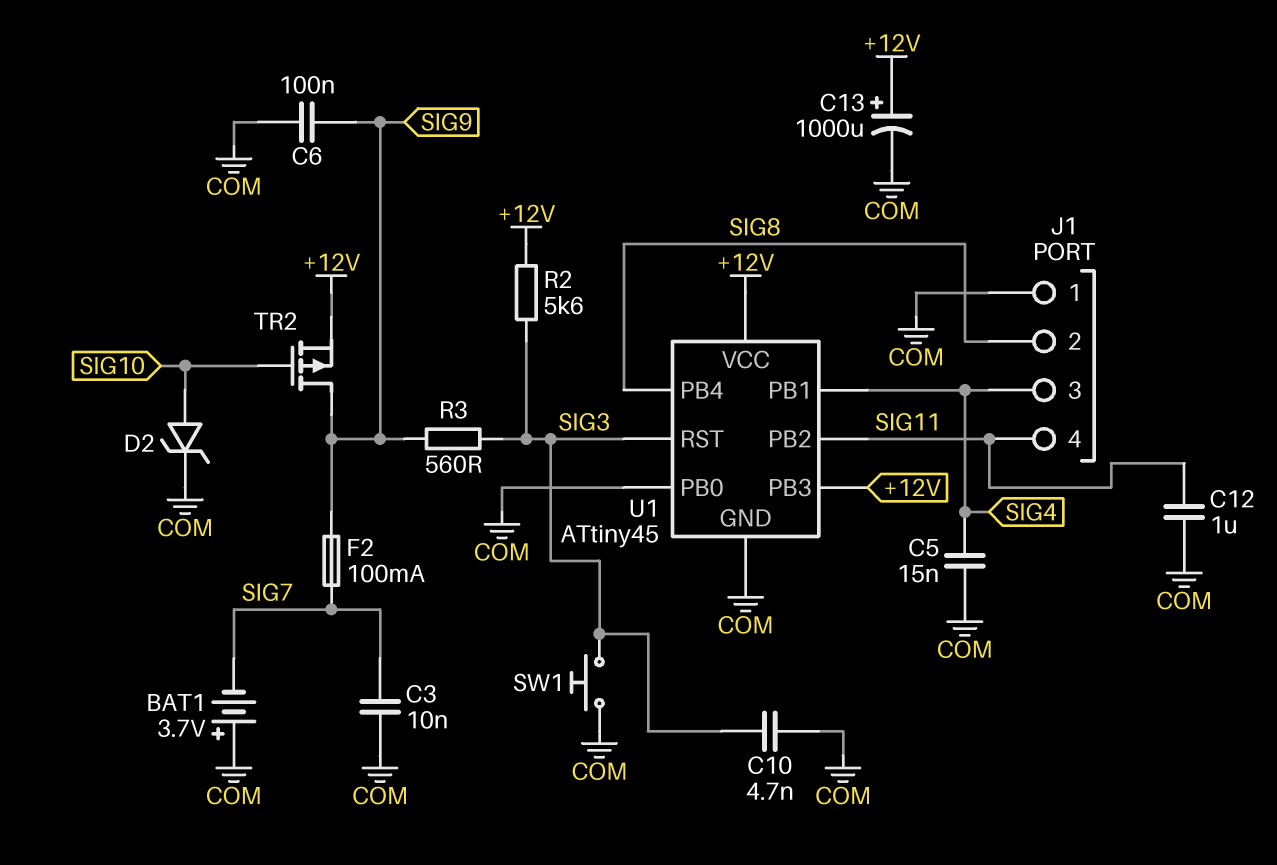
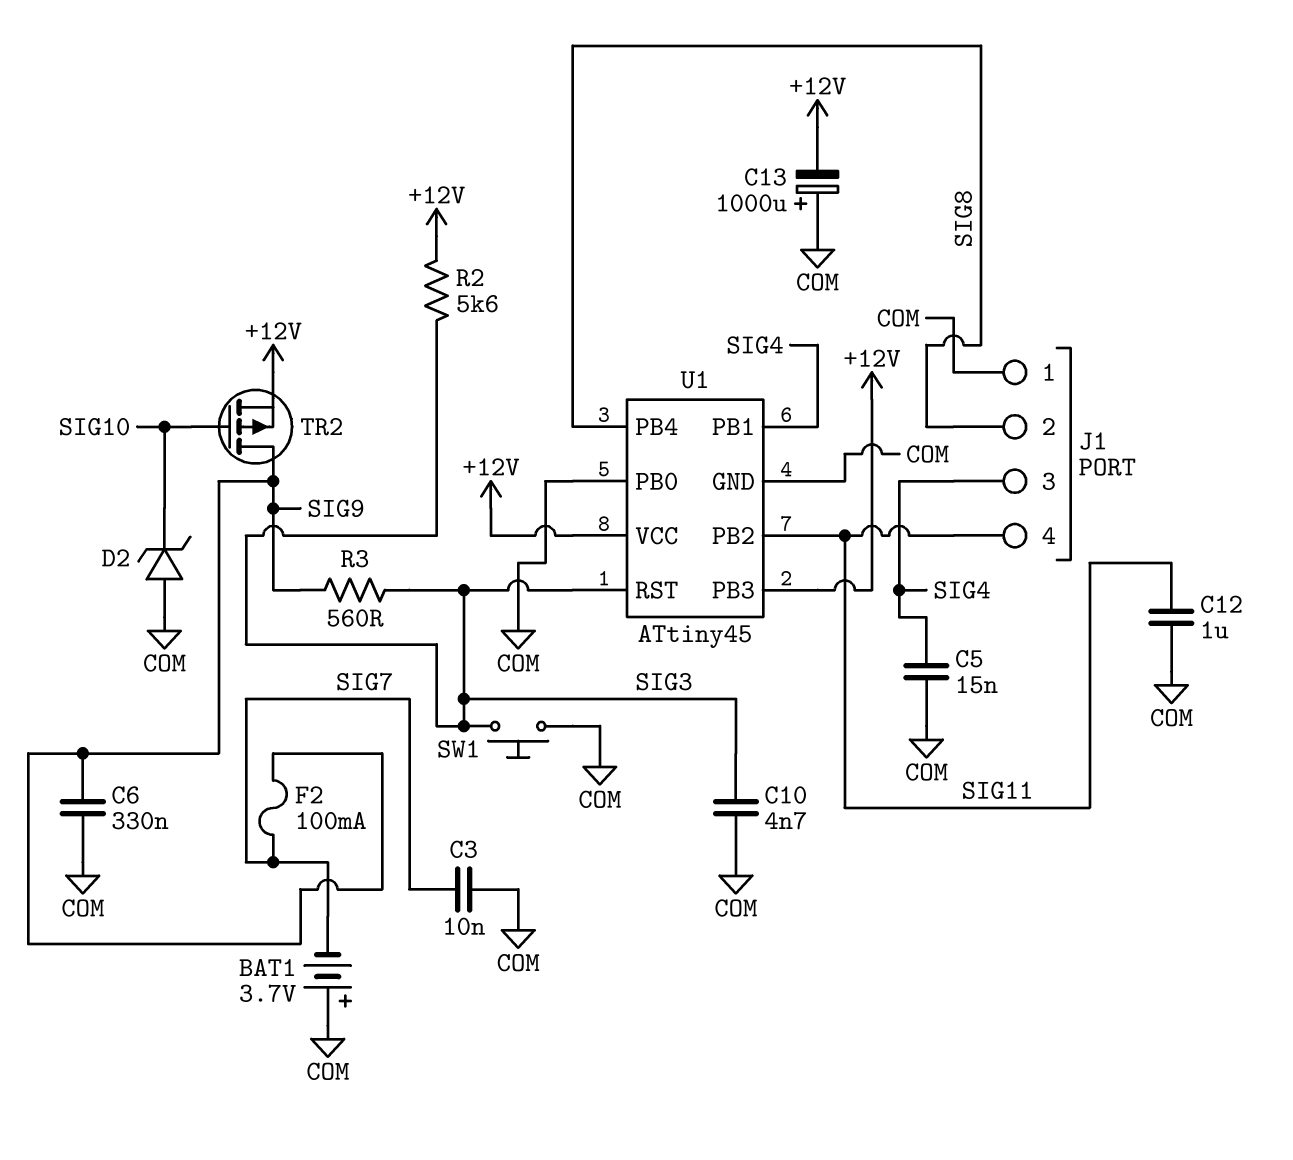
C6: 100nF (COM, SIG9) -> 330nF (COM, SIG9)
C13: 1000uF (plus +12V, minus COM) -> 1000uF (plus COM, minus +12V)
D2: zener (A SIG10, K COM) -> zener (A COM, K SIG10)

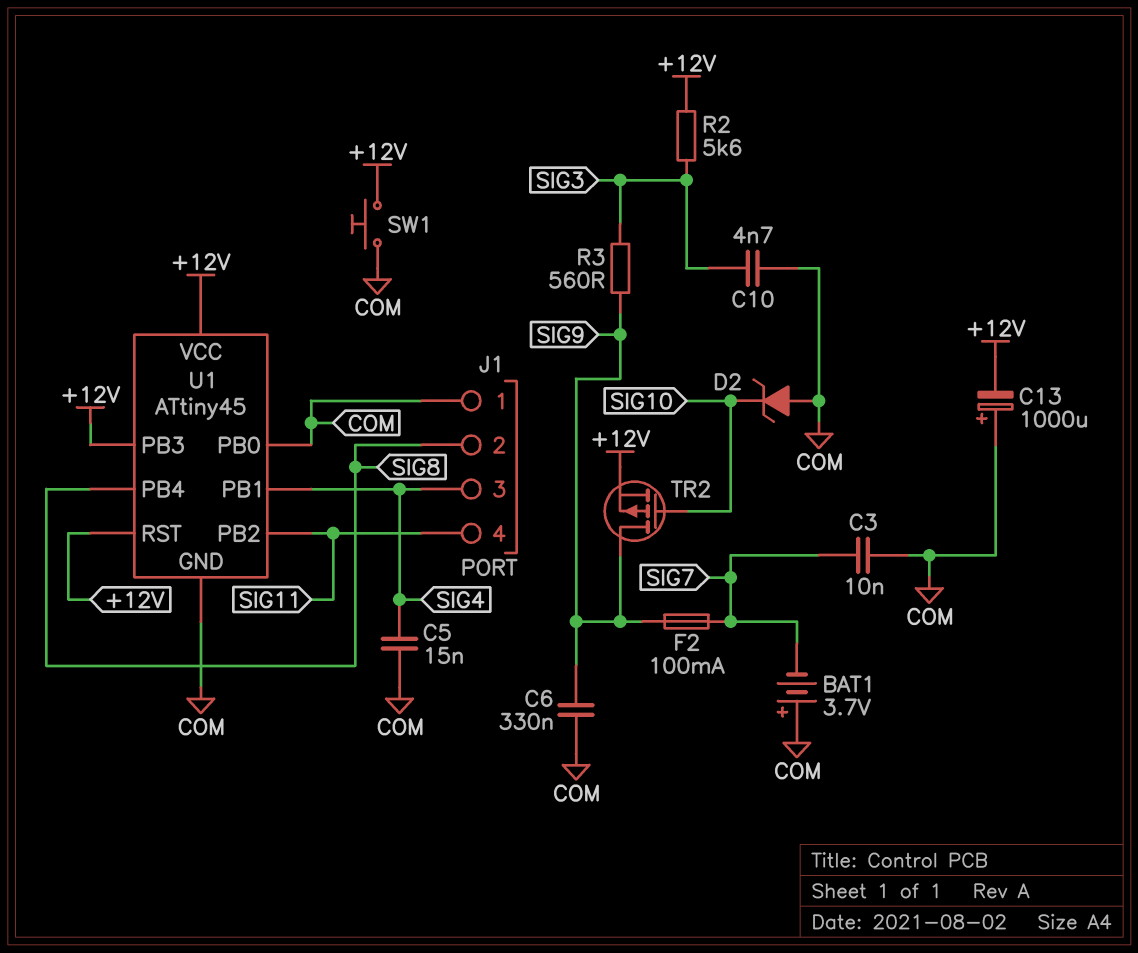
C12: 1uF (COM, SIG11) -> none
SW1: button (COM, SIG3) -> button (+12V, COM)
U1 pin RST: SIG3 -> +12V

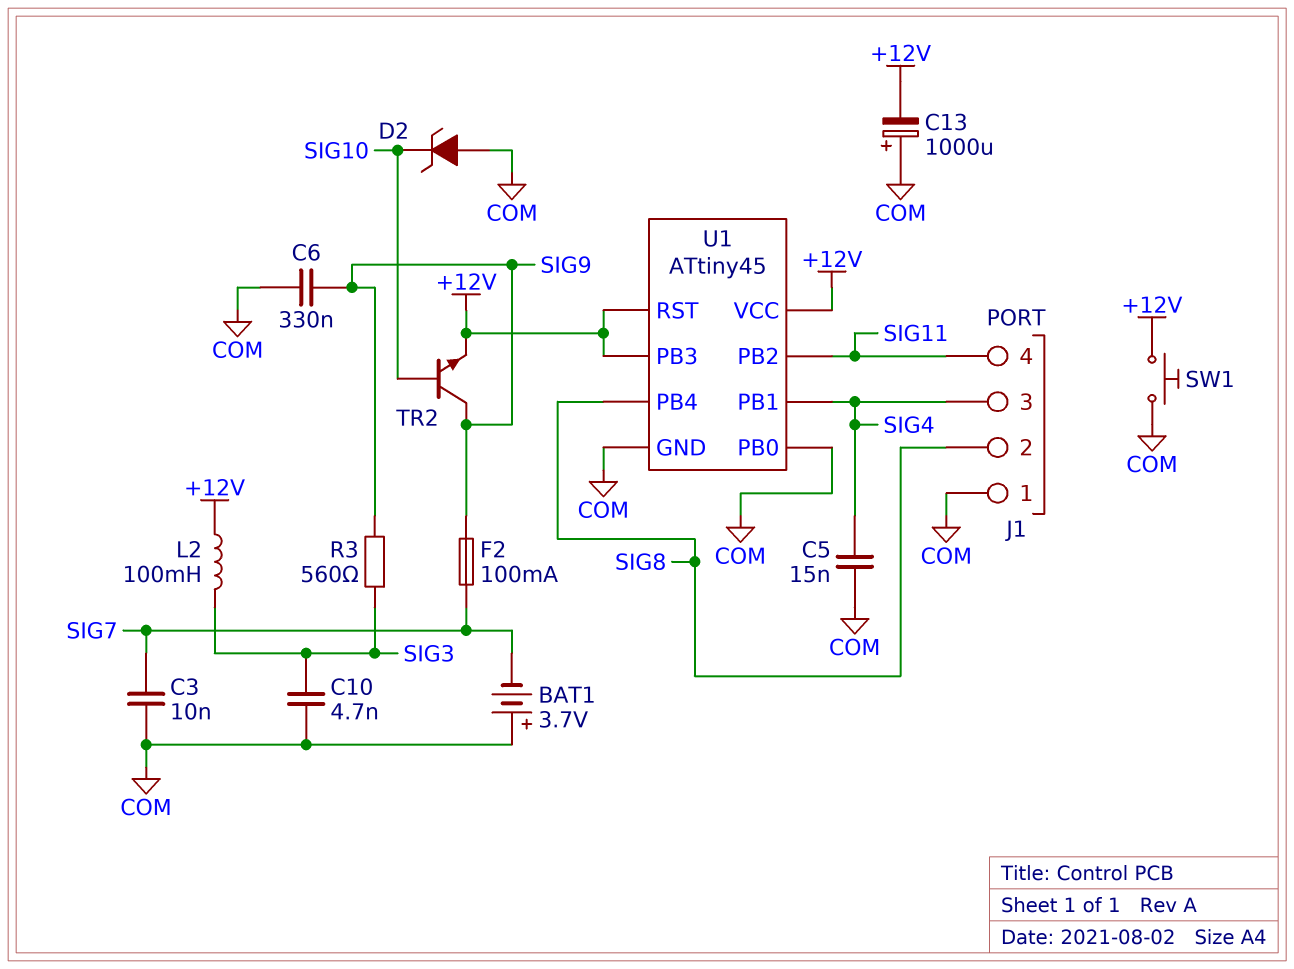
L2: none -> 100mH (+12V, SIG3)
R2: 5.6k (+12V, SIG3) -> none
TR2: PMOS (G SIG10, D SIG9, S +12V) -> NPN (B SIG10, C SIG9, E +12V)

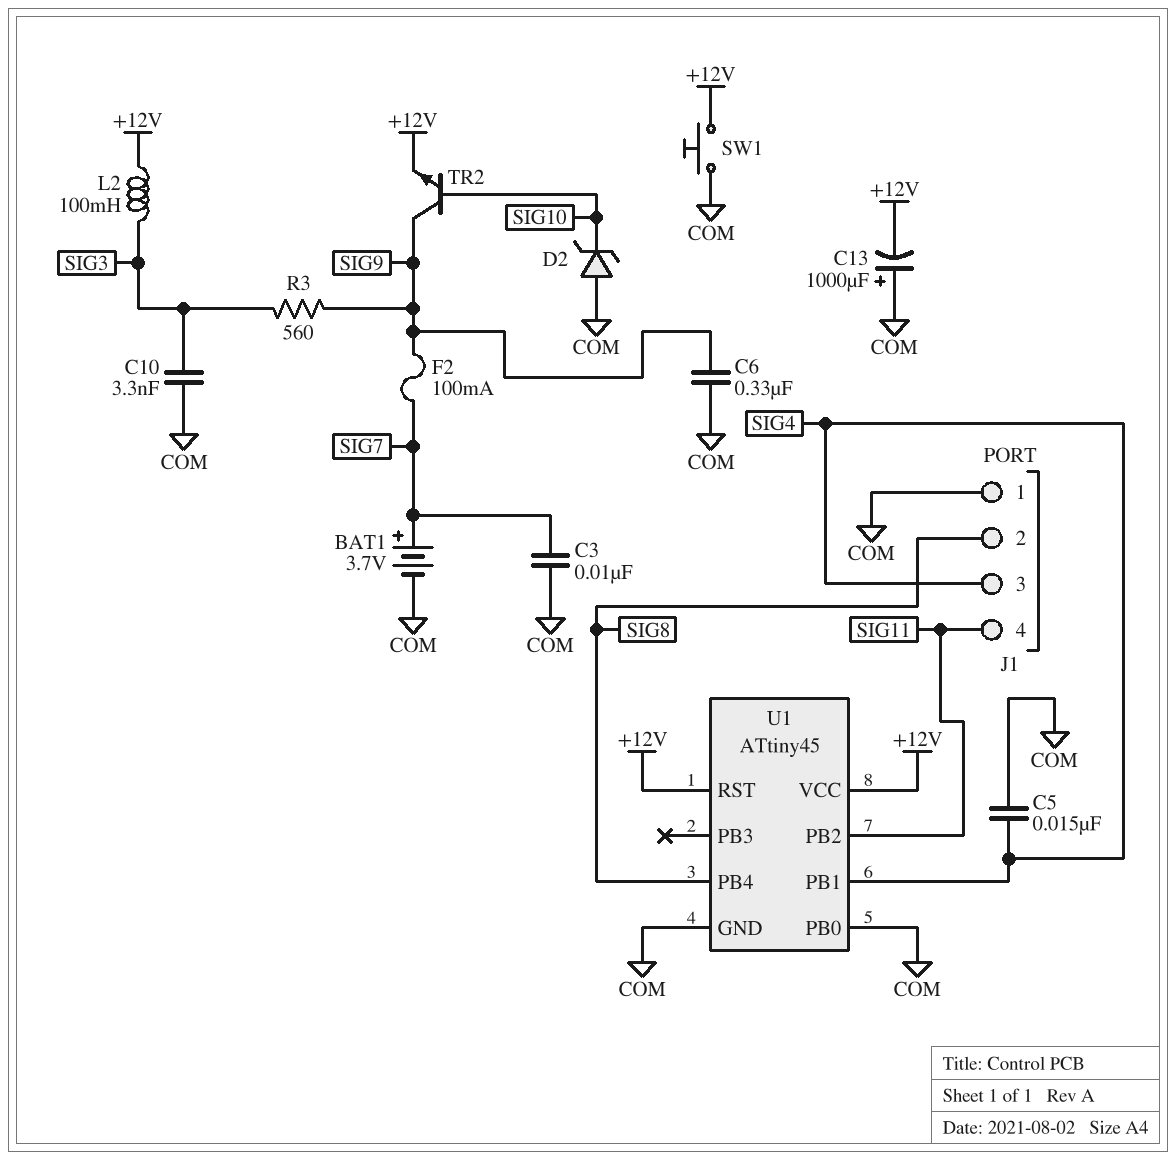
BAT1: 3.7V (plus COM, minus SIG7) -> 3.7V (plus SIG7, minus COM)
C10: 4.7nF (COM, SIG3) -> 3.3nF (COM, SIG3)
U1 pin PB3: +12V -> none

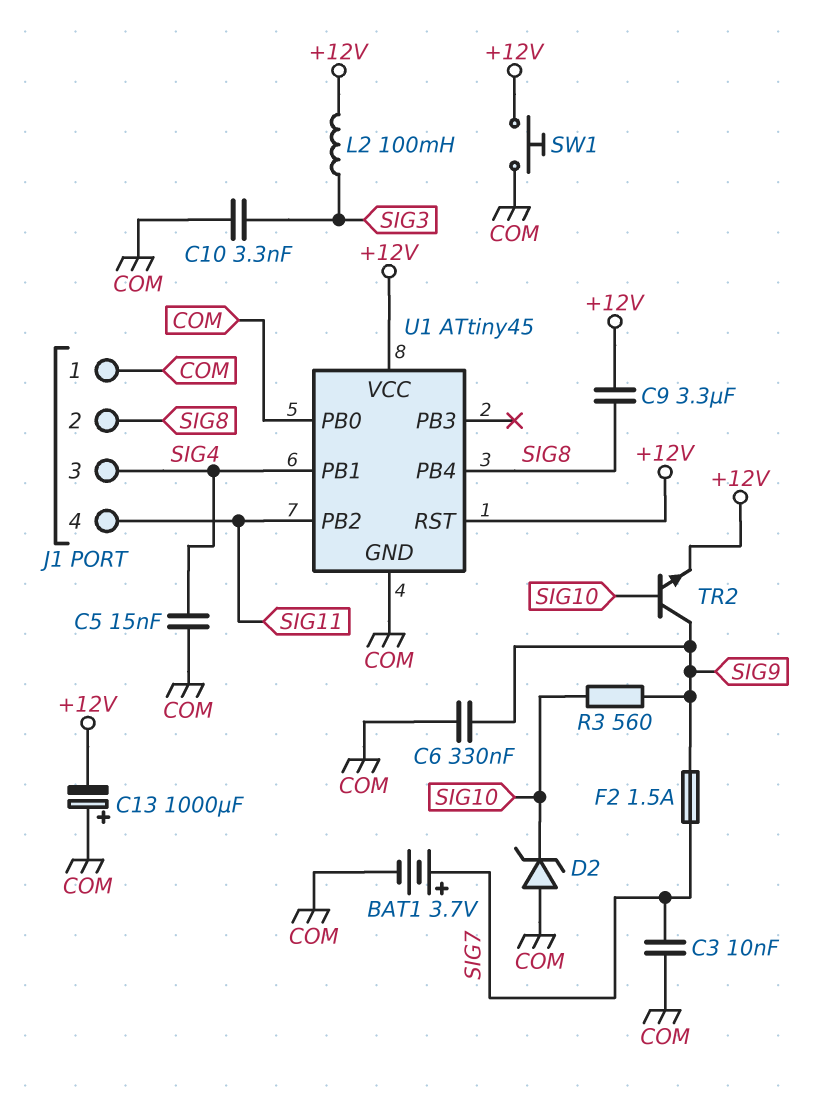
C9: none -> 3.3uF (+12V, SIG8)
F2: 100mA (SIG7, SIG9) -> 1.5A (SIG7, SIG9)
R3: 560 (SIG3, SIG9) -> 560 (SIG9, SIG10)

